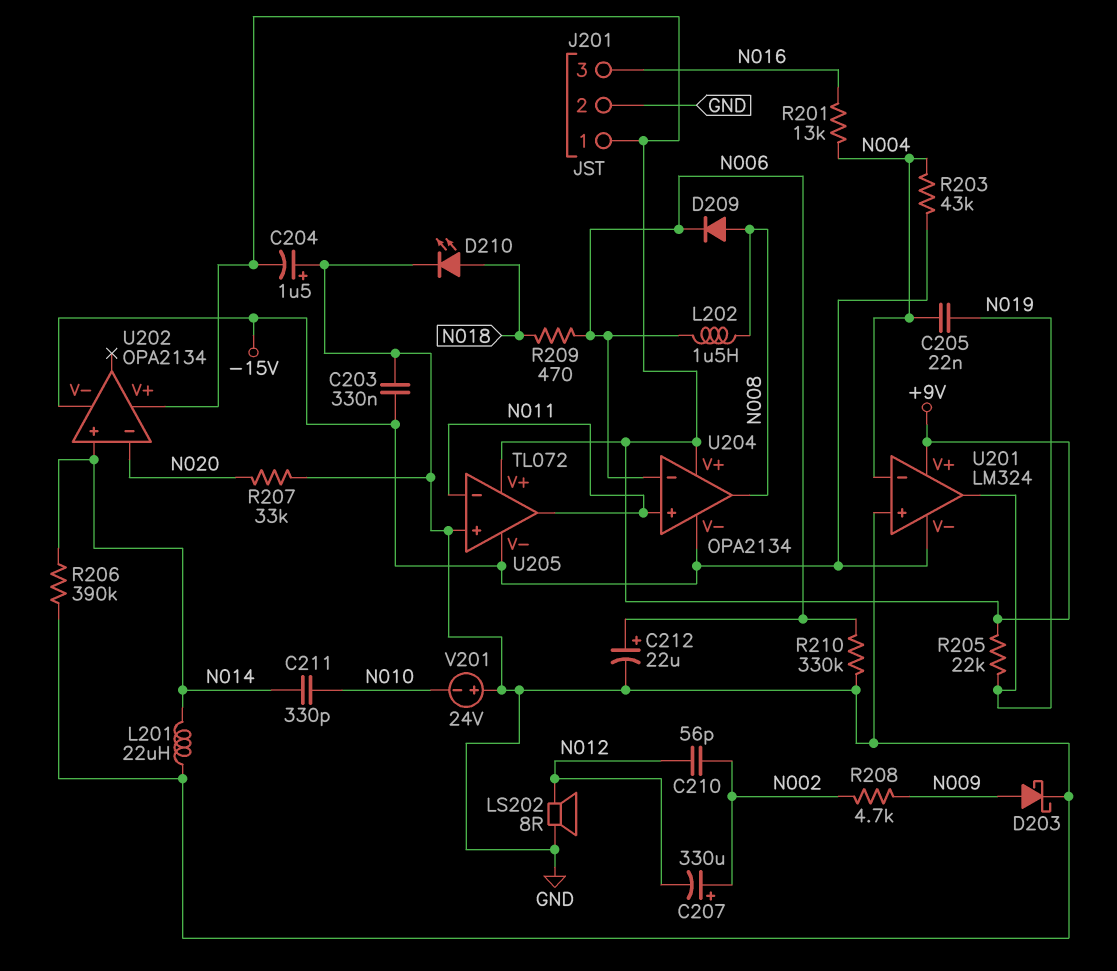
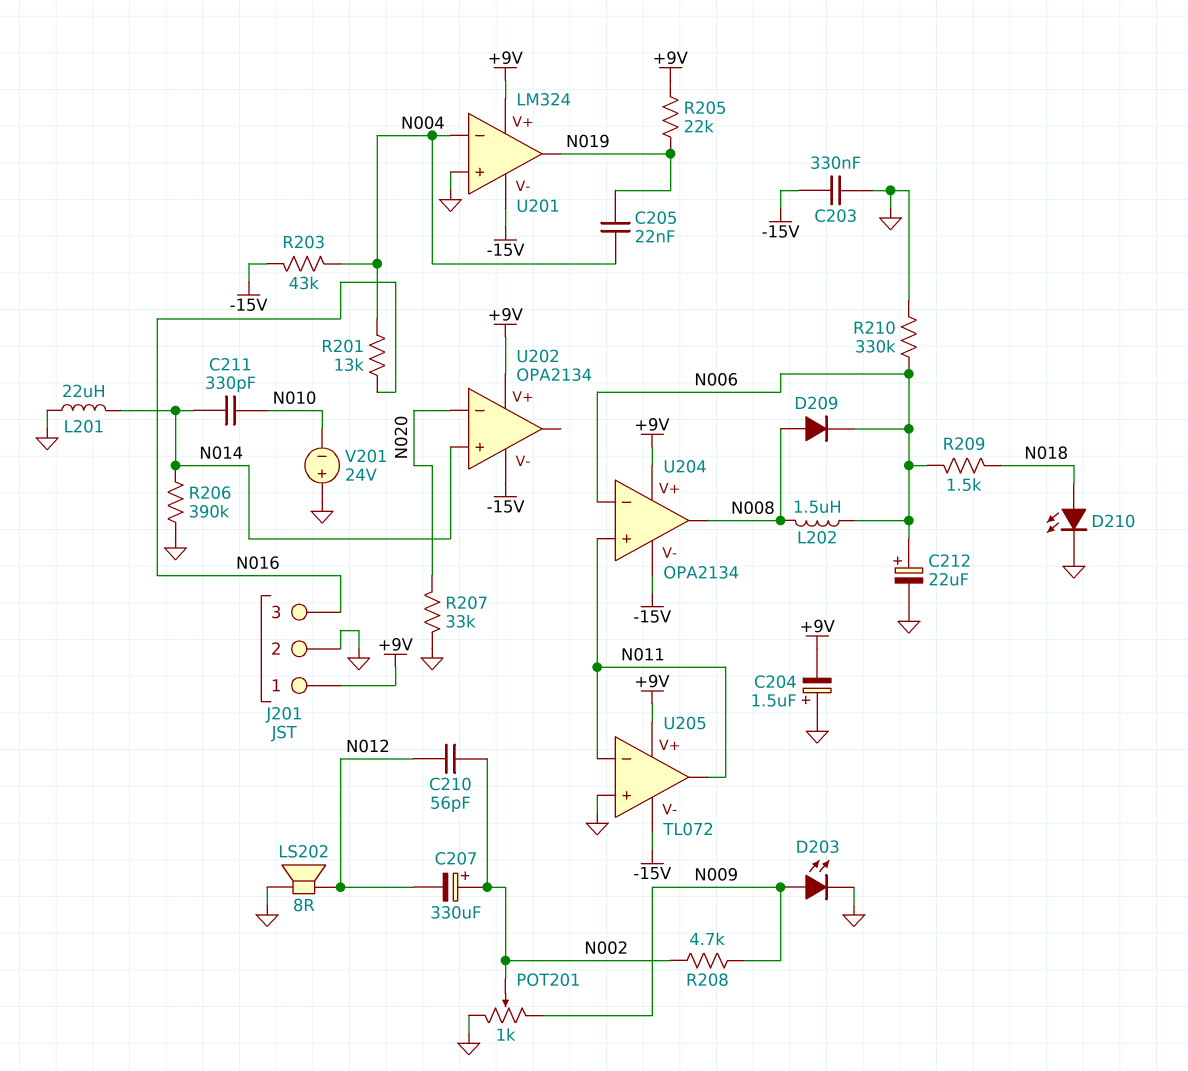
D203: schottky (A N009, K GND) -> LED (A N009, K GND)
POT201: none -> 1k (GND, N009, wiper N002)
R209: 470 (N006, N018) -> 1.5k (N006, N018)

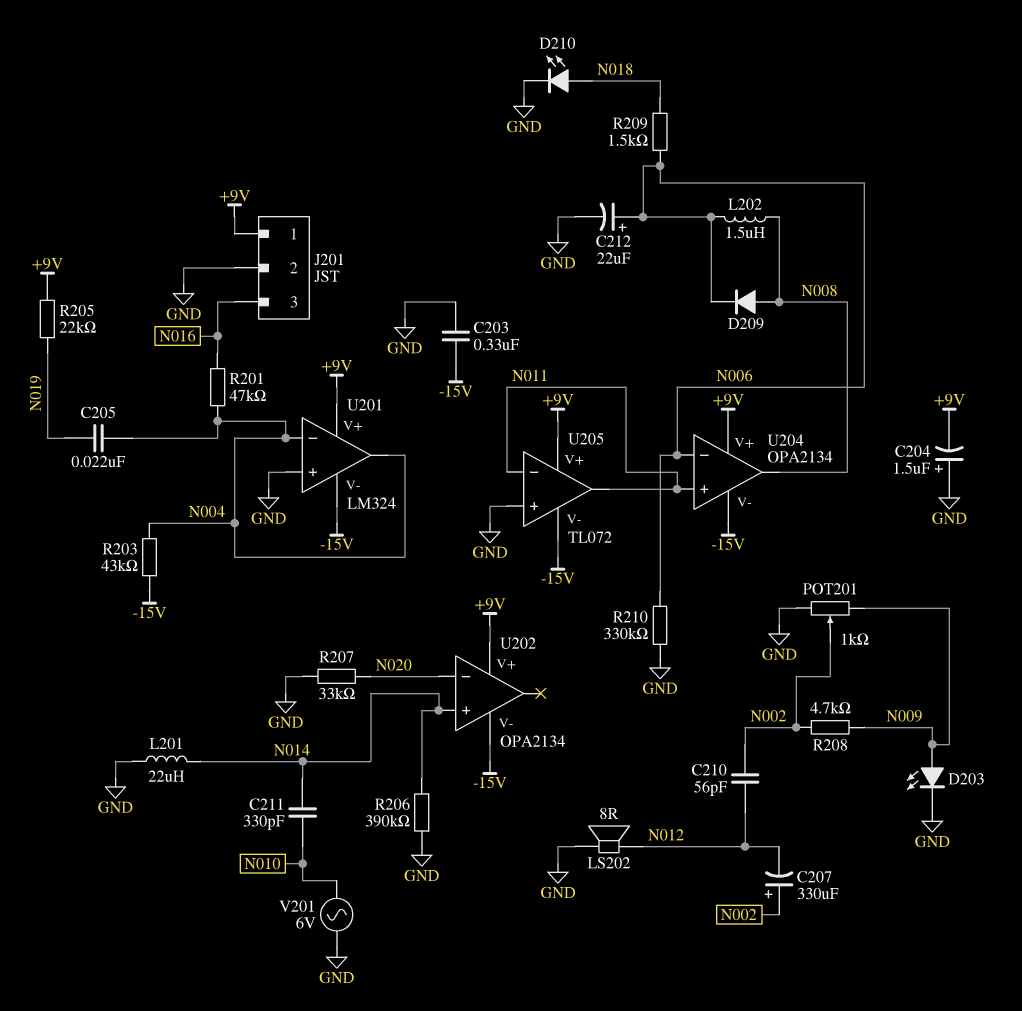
R201: 13k (N004, N016) -> 47k (N004, N016)
U201 pin out: N019 -> N004
V201: 24V (plus GND, minus N010) -> AC 6V (GND, N010)

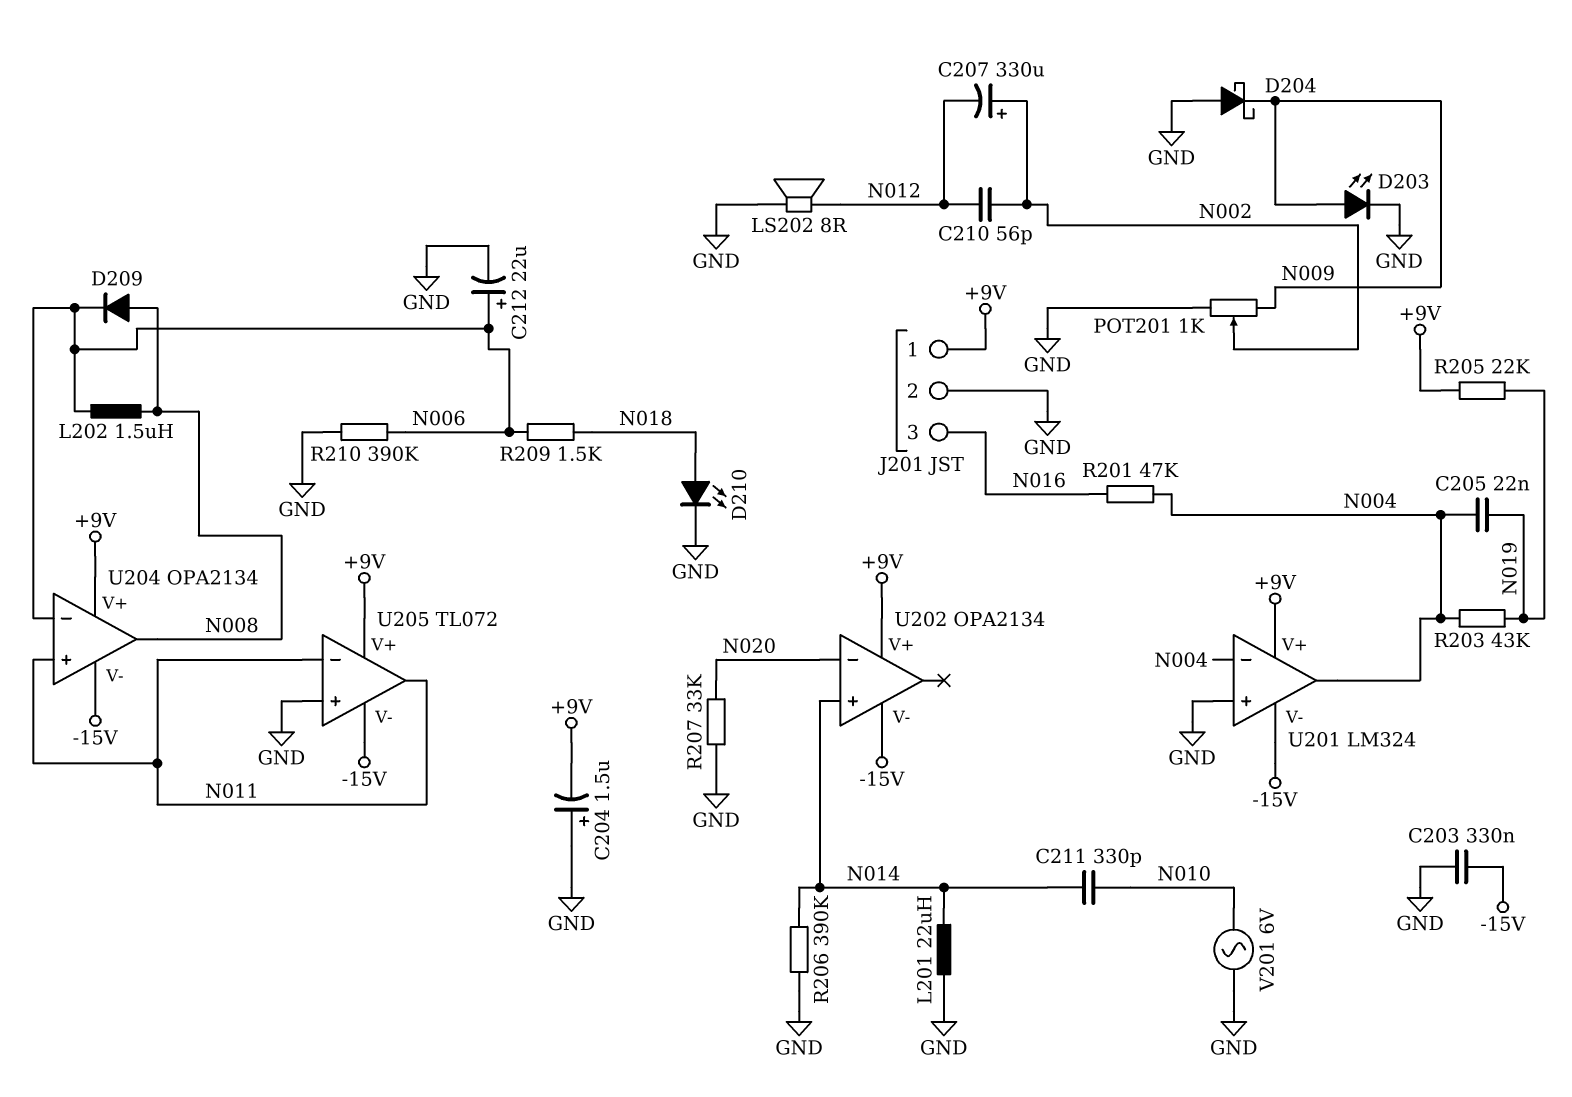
D204: none -> schottky (A GND, K N009)
R203: 43k (-15V, N004) -> 43k (N004, N019)
R208: 4.7k (N002, N009) -> none
R210: 330k (GND, N006) -> 390k (GND, N006)

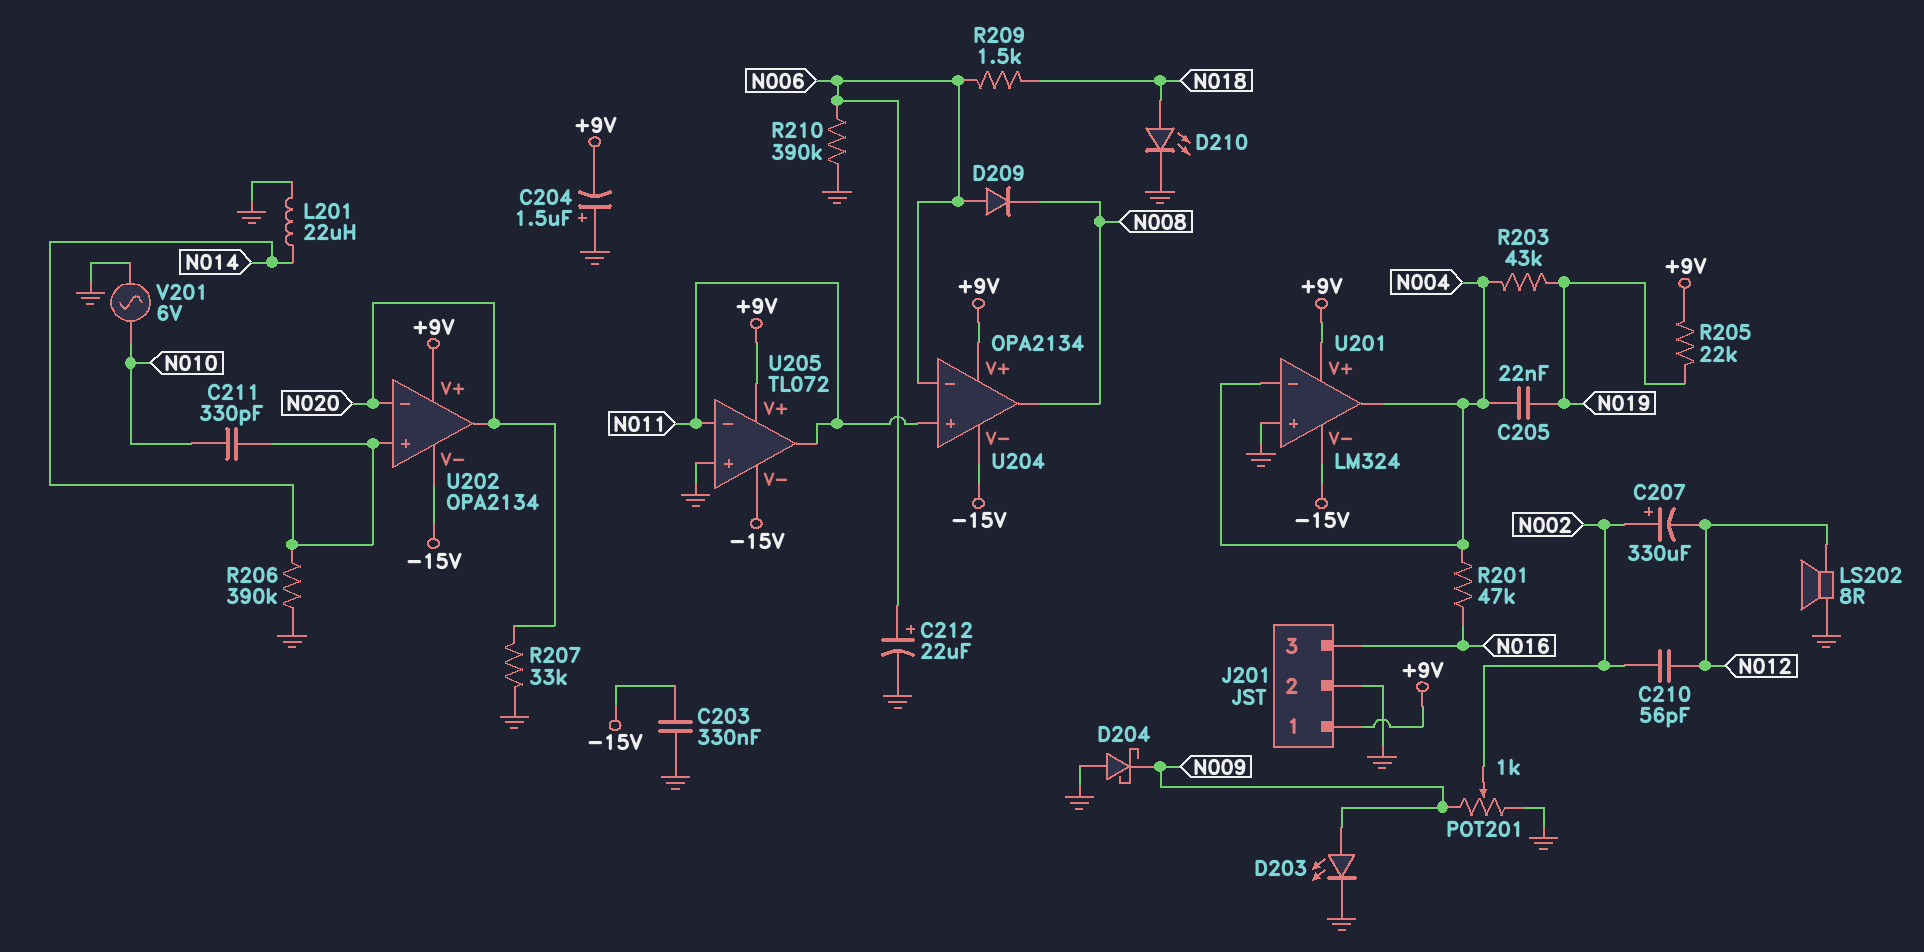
D209: diode (A N008, K N006) -> diode (A N006, K N008)
L202: 1.5uH (N006, N008) -> none
U202 pin out: none -> N020

